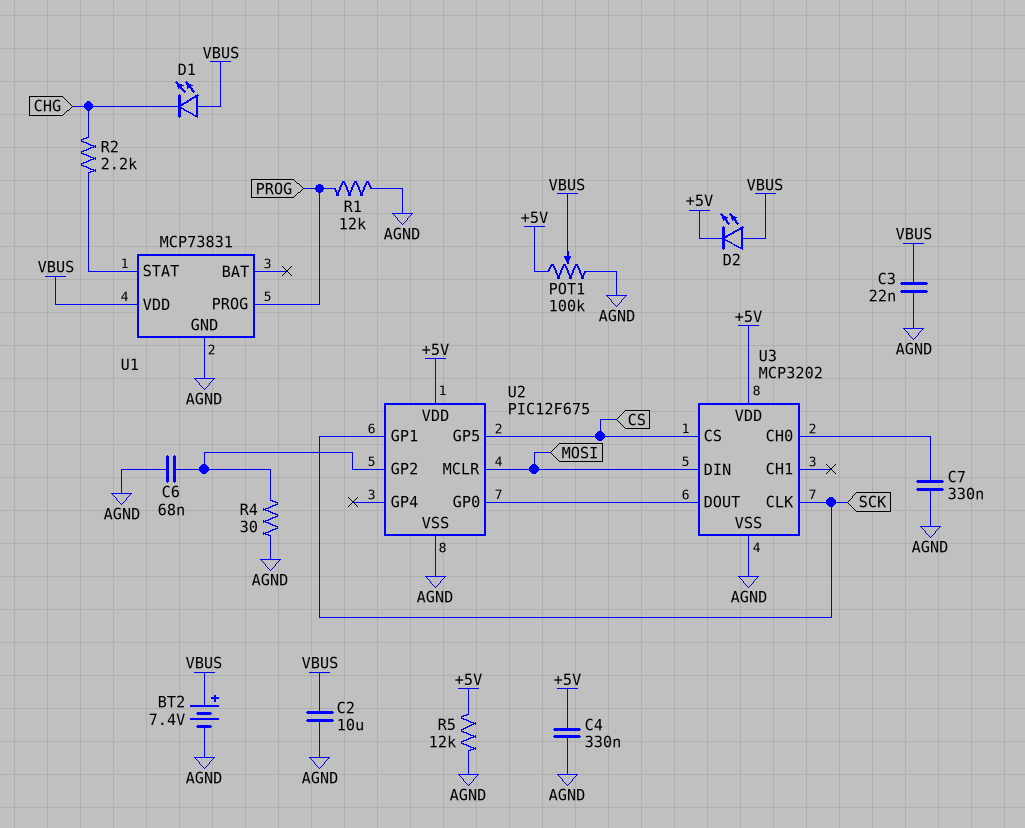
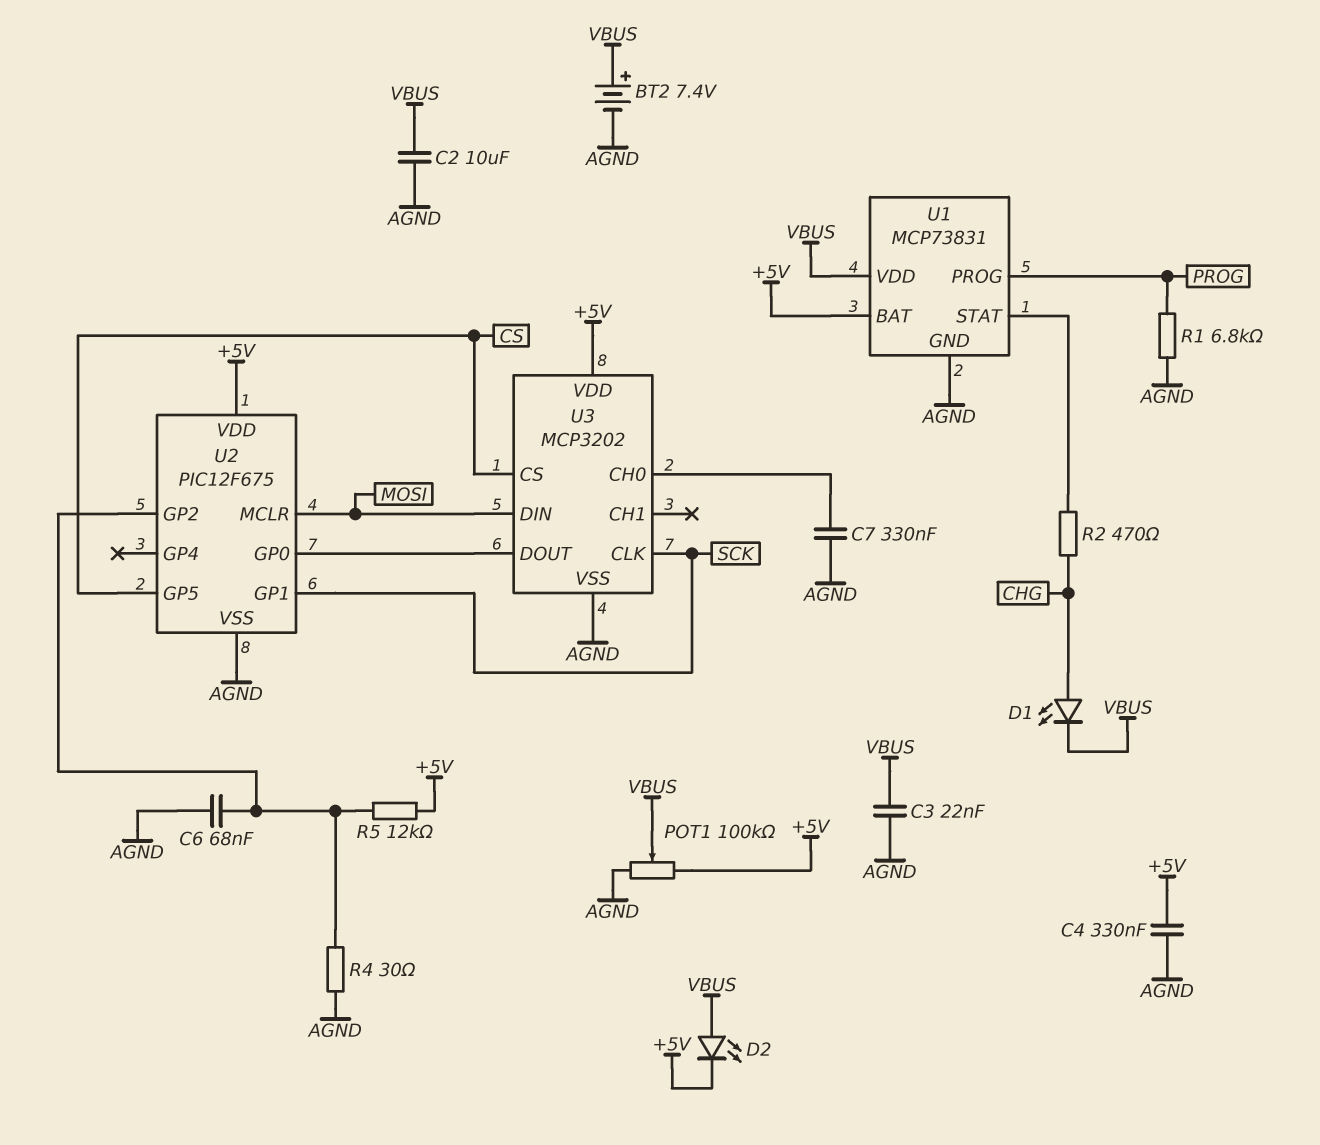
D1: LED (A VBUS, K CHG) -> LED (A CHG, K VBUS)
R1: 12k (AGND, PROG) -> 6.8k (AGND, PROG)
R2: 2.2k (CHG, U1/STAT) -> 470 (CHG, U1/STAT)
R5: 12k (+5V, AGND) -> 12k (+5V, U2/GP2)
U1 pin BAT: none -> +5V

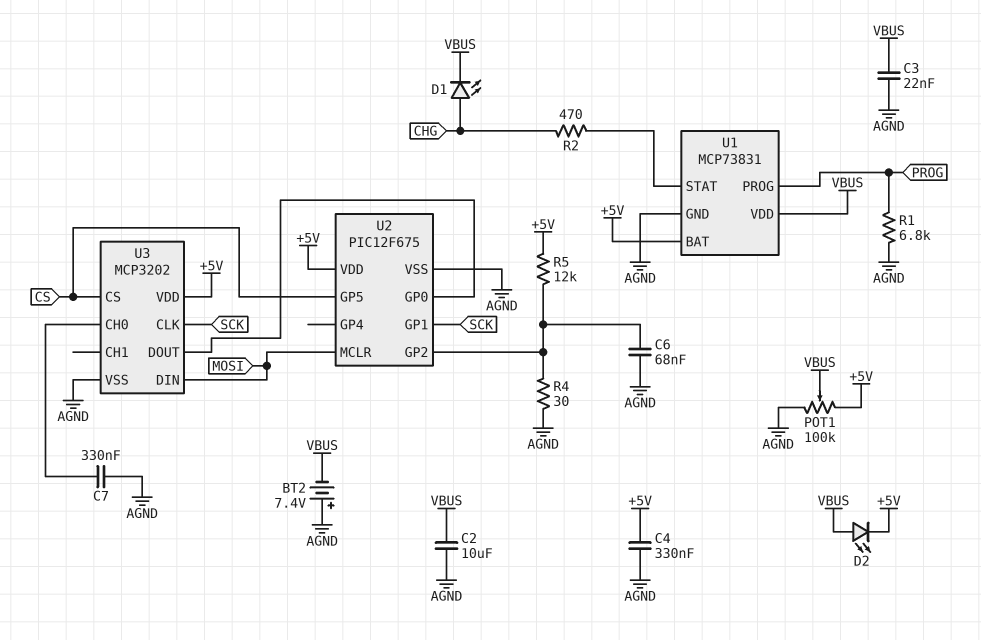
BT2: 7.4V (plus VBUS, minus AGND) -> 7.4V (plus AGND, minus VBUS)

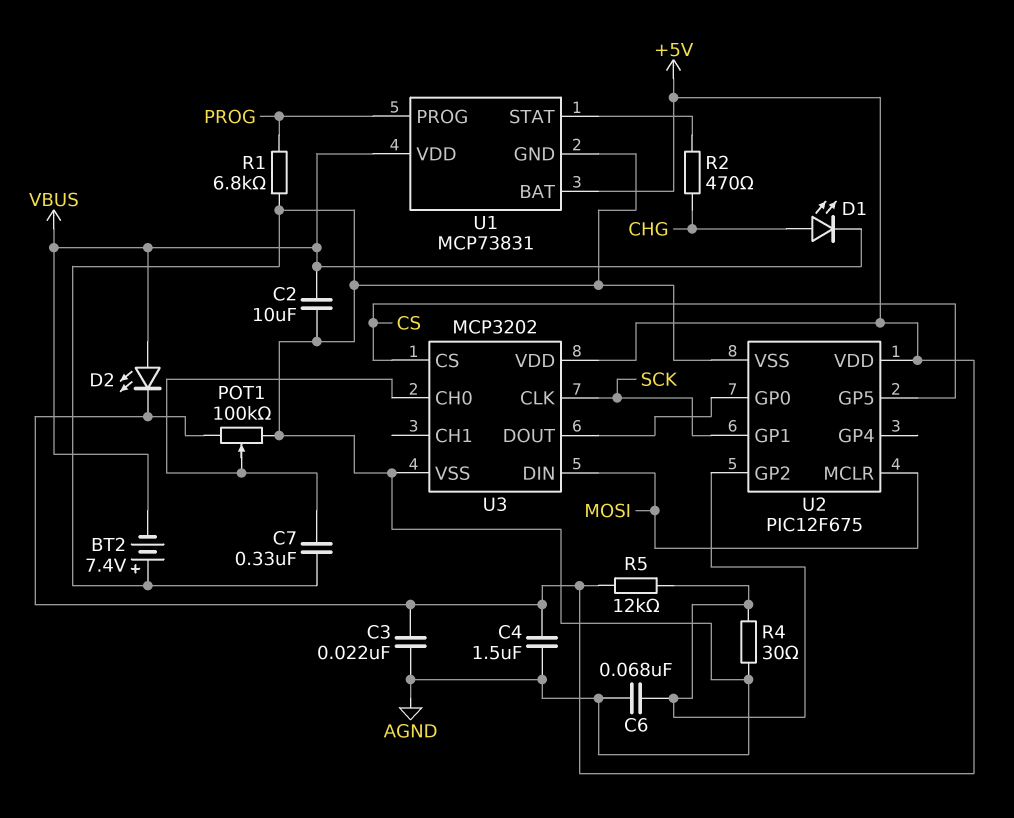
C3: 22nF (AGND, VBUS) -> 22nF (+5V, AGND)
C4: 330nF (+5V, AGND) -> 1.5uF (+5V, AGND)
POT1: 100k (+5V, AGND, wiper VBUS) -> 100k (+5V, AGND, wiper U3/CH0)

